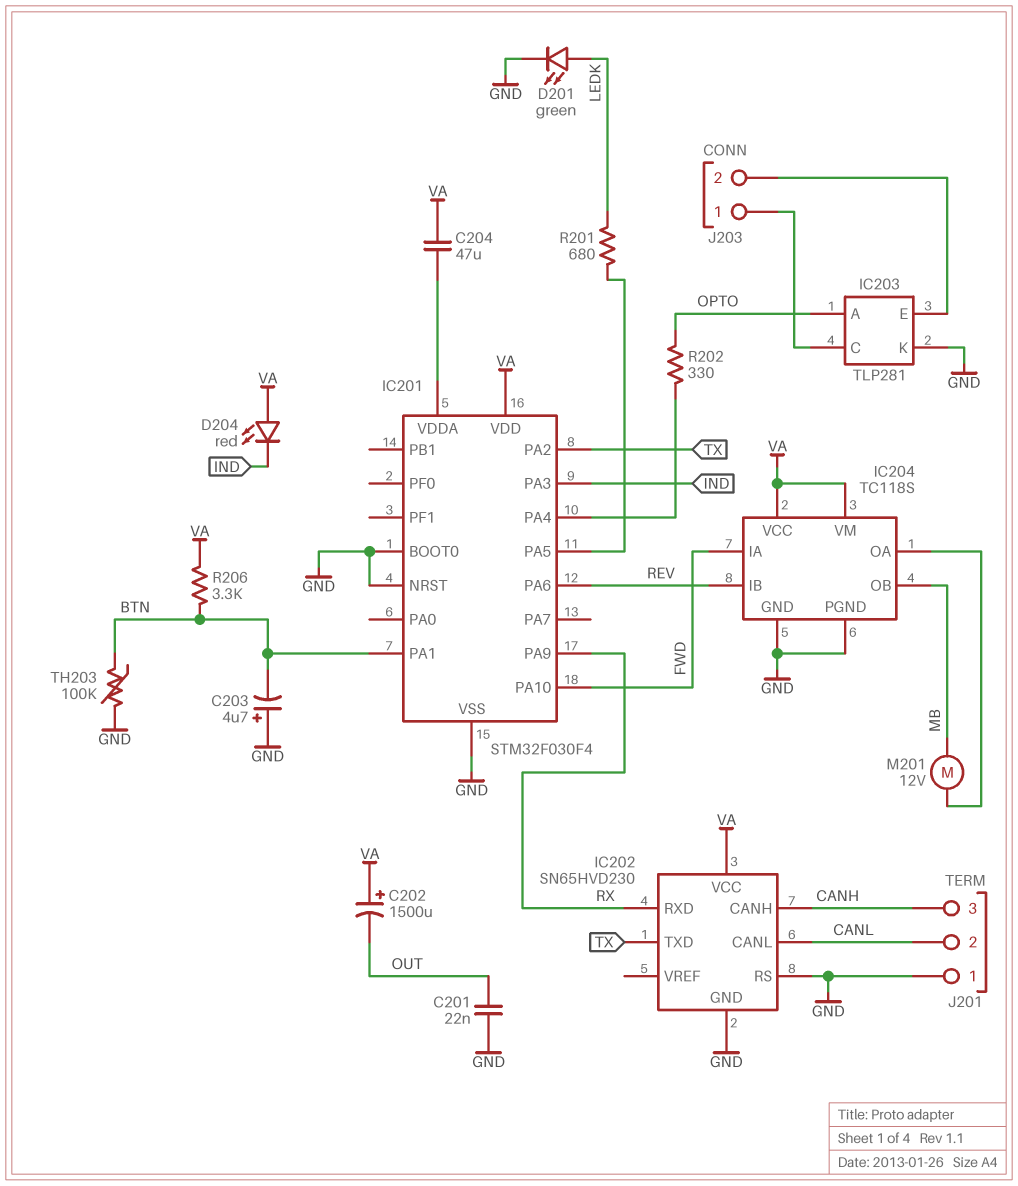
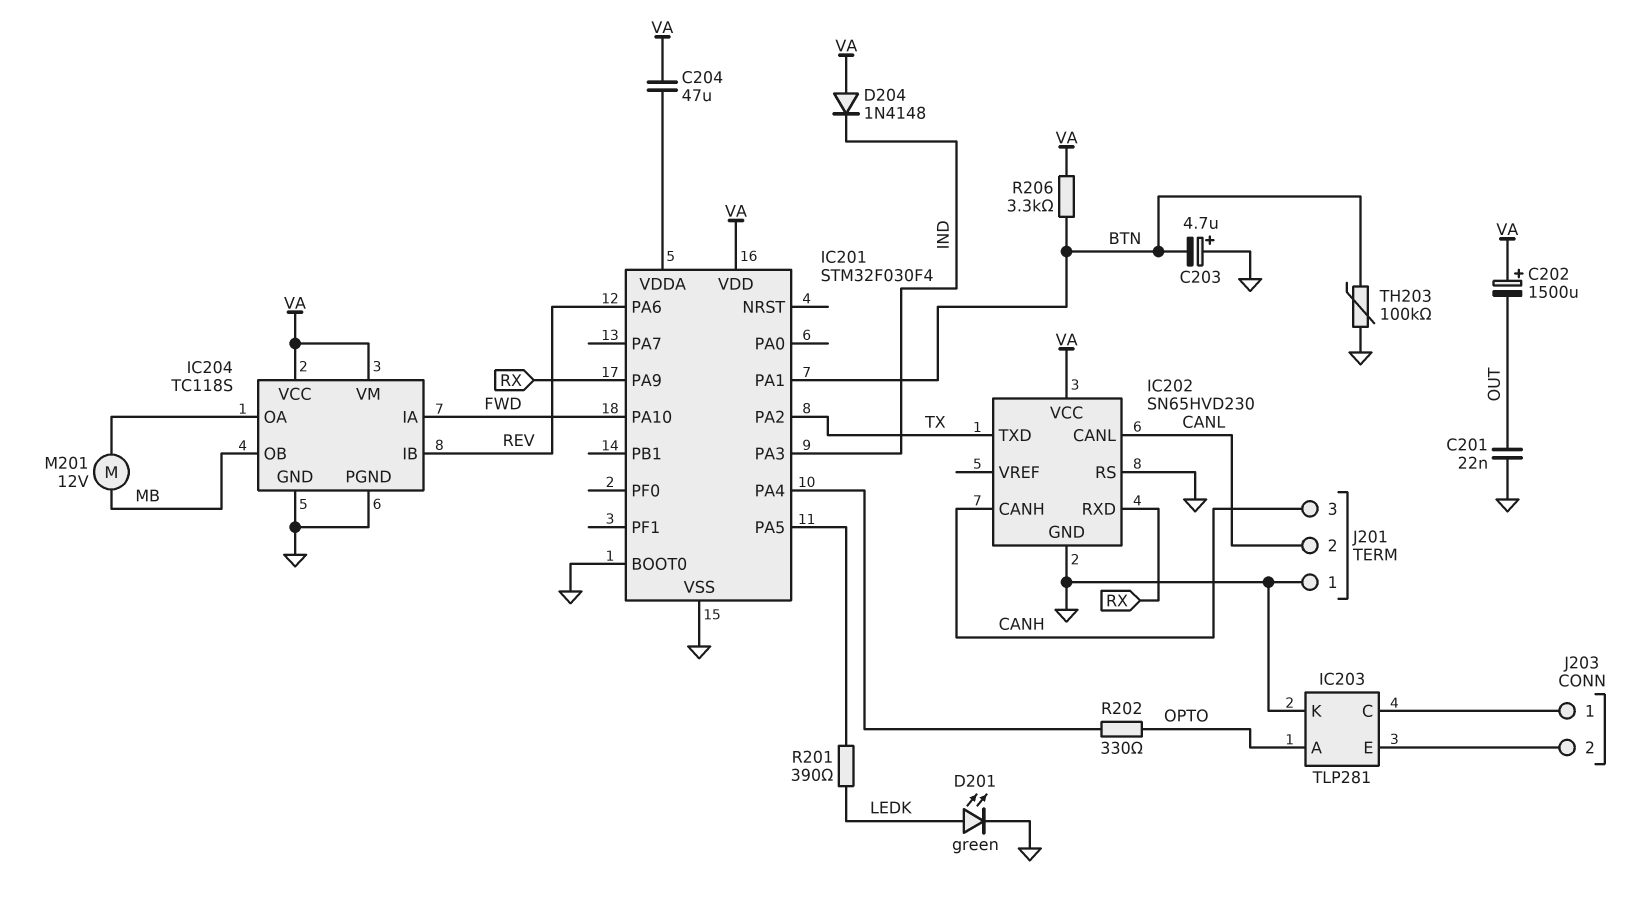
D204: LED red (A VA, K IND) -> diode 1N4148 (A VA, K IND)
IC201 pin NRST: GND -> none
R201: 680 (IC201/PA5, LEDK) -> 390 (IC201/PA5, LEDK)

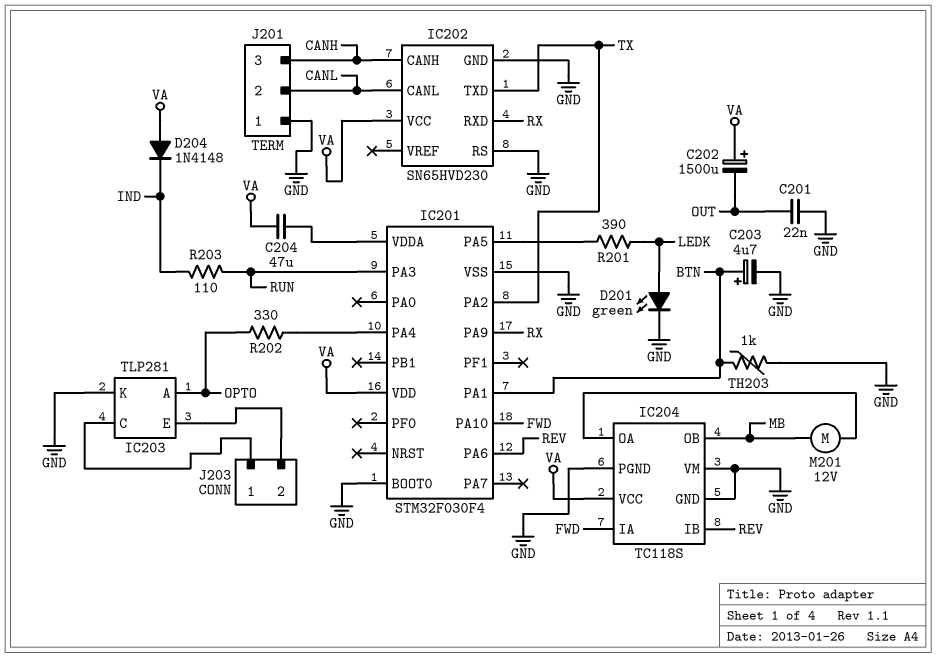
C203: 4.7uF (plus GND, minus BTN) -> 4.7uF (plus BTN, minus GND)
IC201 pin PA3: IND -> RUN
IC204 pin VM: VA -> GND
R203: none -> 110 (IND, RUN)
R206: 3.3k (BTN, VA) -> none
TH203: 100k (BTN, GND) -> 1k (BTN, GND)

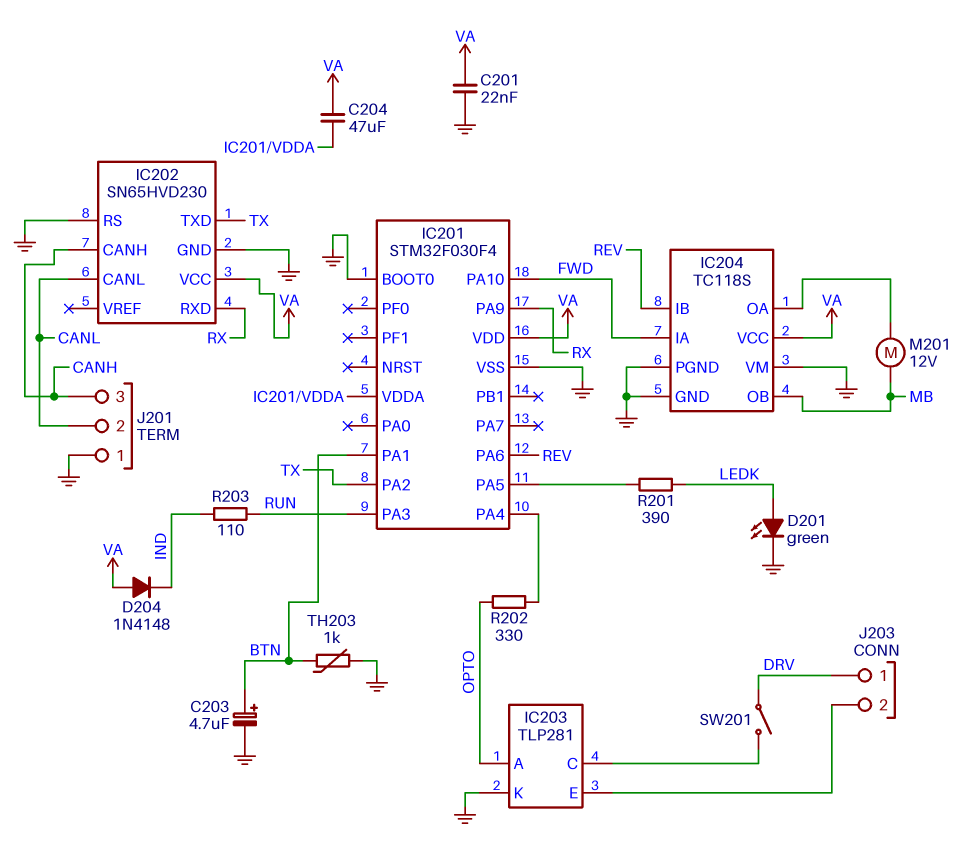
C201: 22nF (GND, OUT) -> 22nF (GND, VA)
C202: 1500uF (plus VA, minus OUT) -> none
J203 pin 1: IC203/C -> DRV
SW201: none -> switch (DRV, IC203/C)

